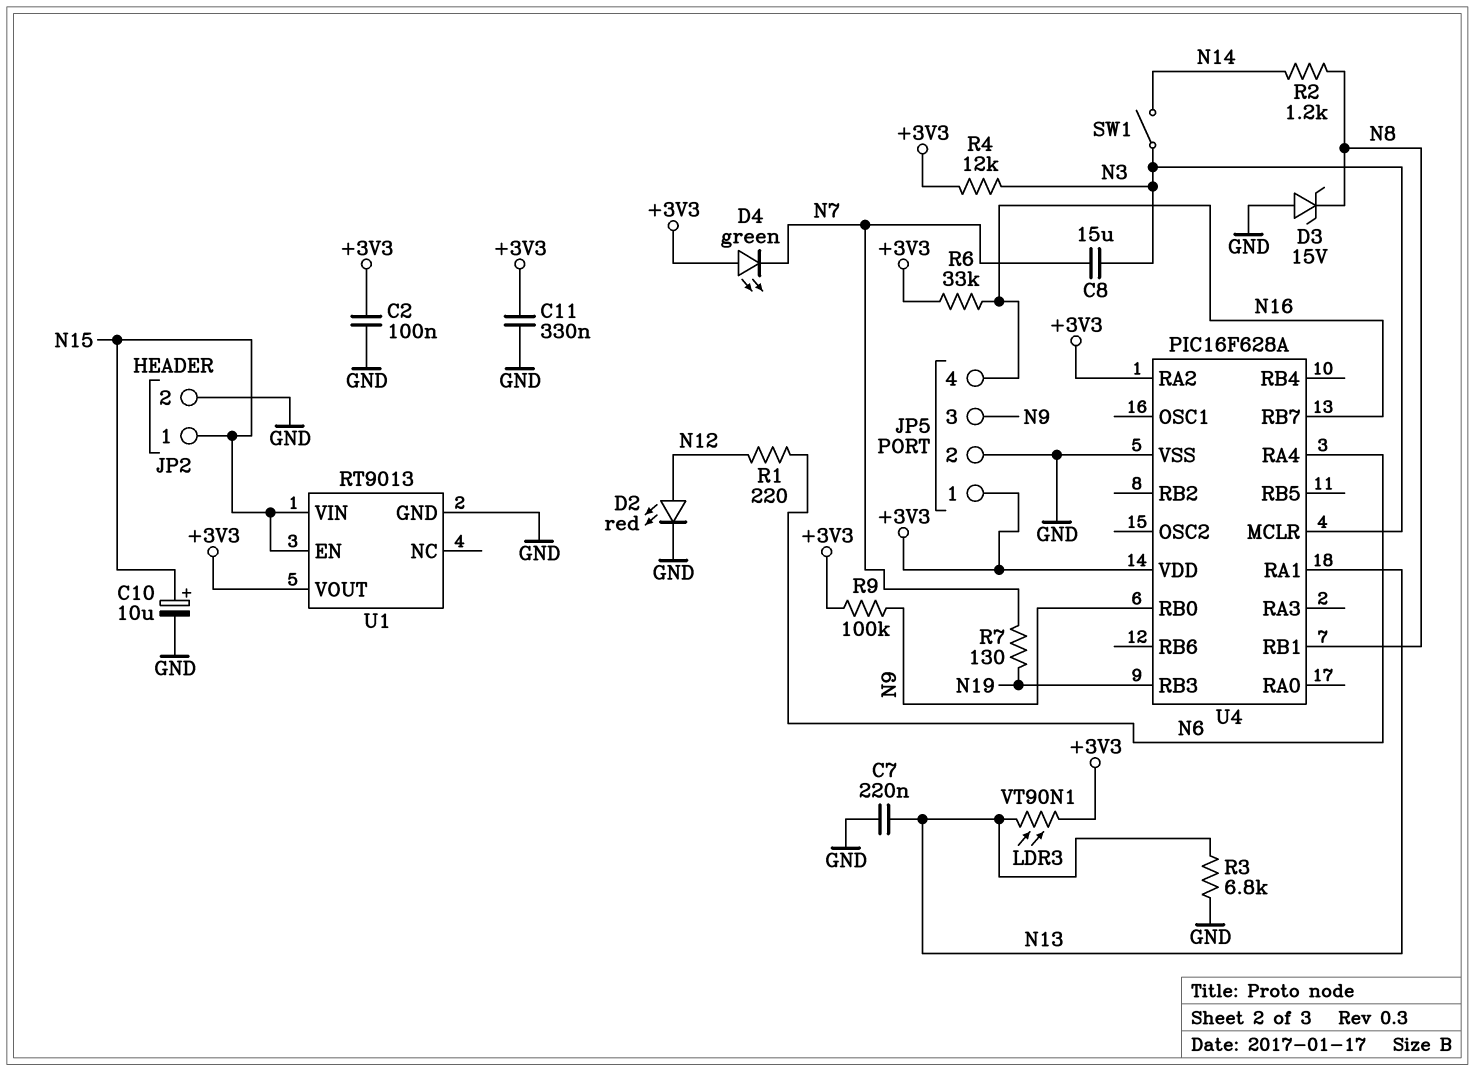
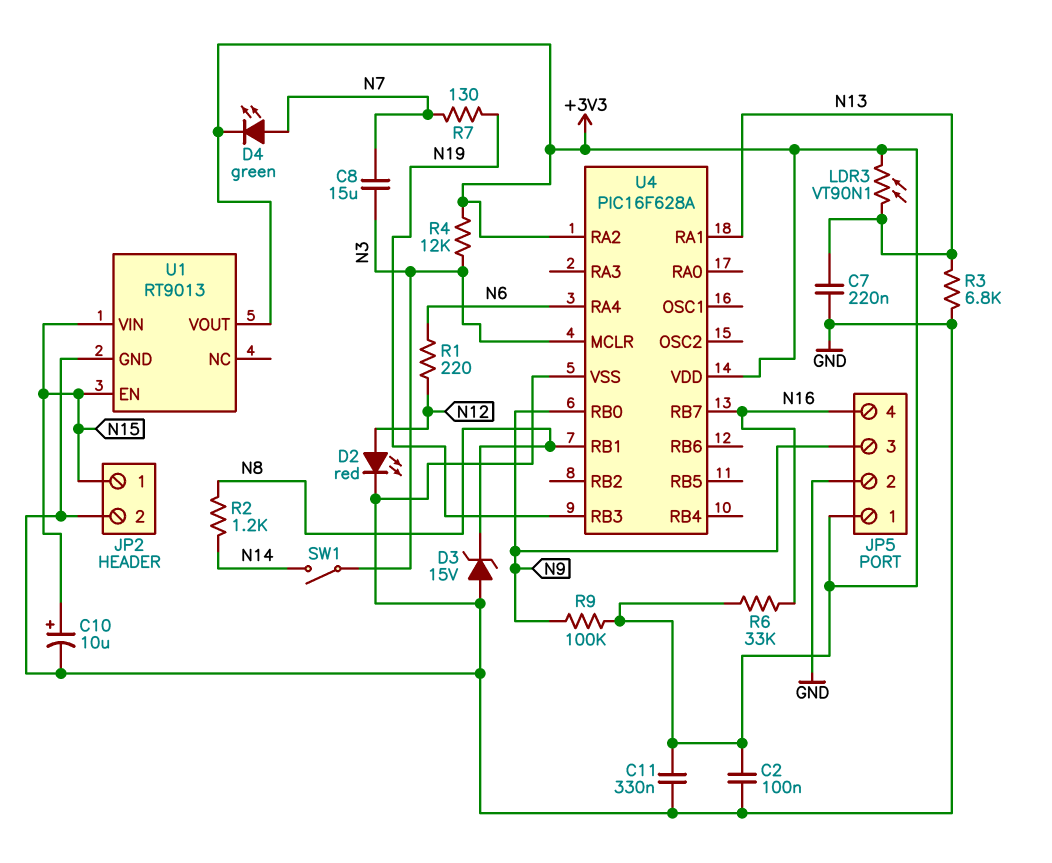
D4: LED green (A +3V3, K N7) -> LED green (A N7, K +3V3)

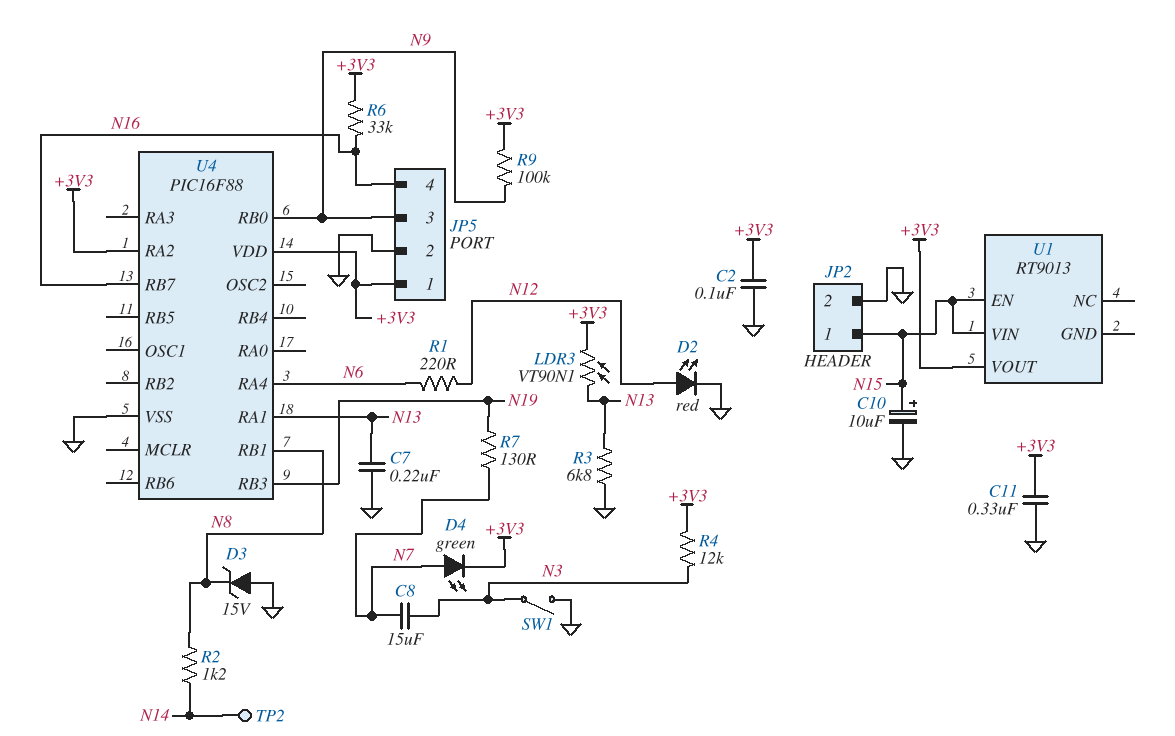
SW1: switch (N3, N14) -> switch (GND, N3)
TP2: none -> test point (N14)
U1 pin GND: GND -> none
U4: PIC16F628A -> PIC16F88
U4 pin MCLR: N3 -> none

